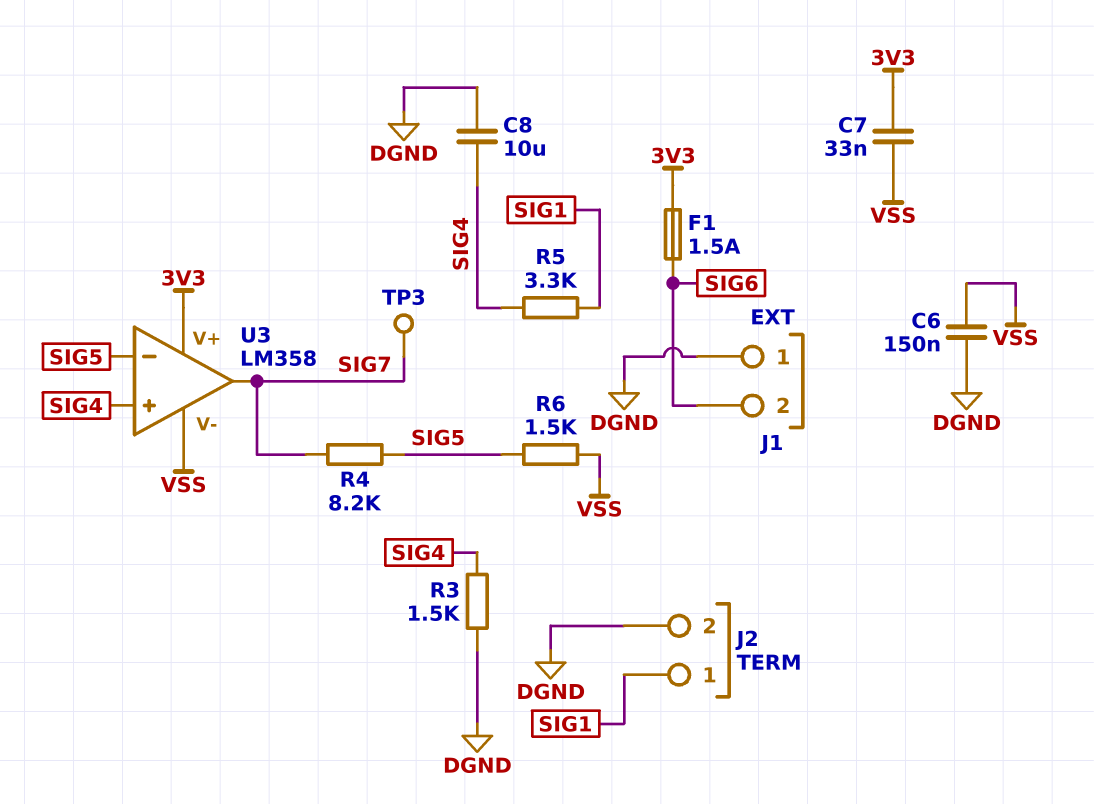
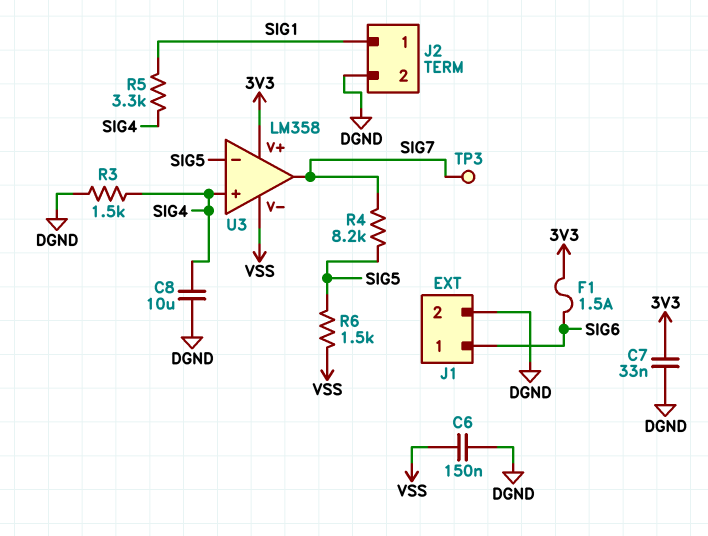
C7: 33nF (3V3, VSS) -> 33nF (3V3, DGND)
J1 pin 1: DGND -> SIG6
J1 pin 2: SIG6 -> DGND

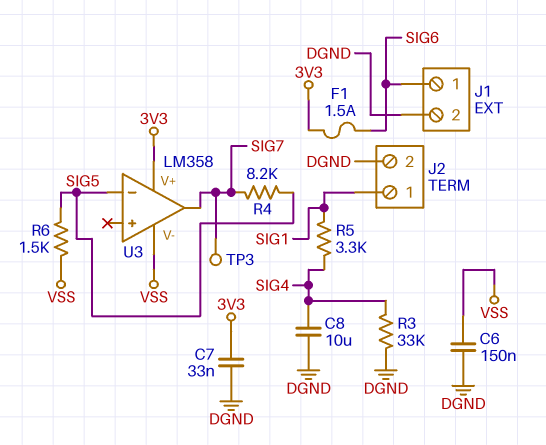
R3: 1.5k (DGND, SIG4) -> 33k (DGND, SIG4)
U3 pin in+: SIG4 -> none

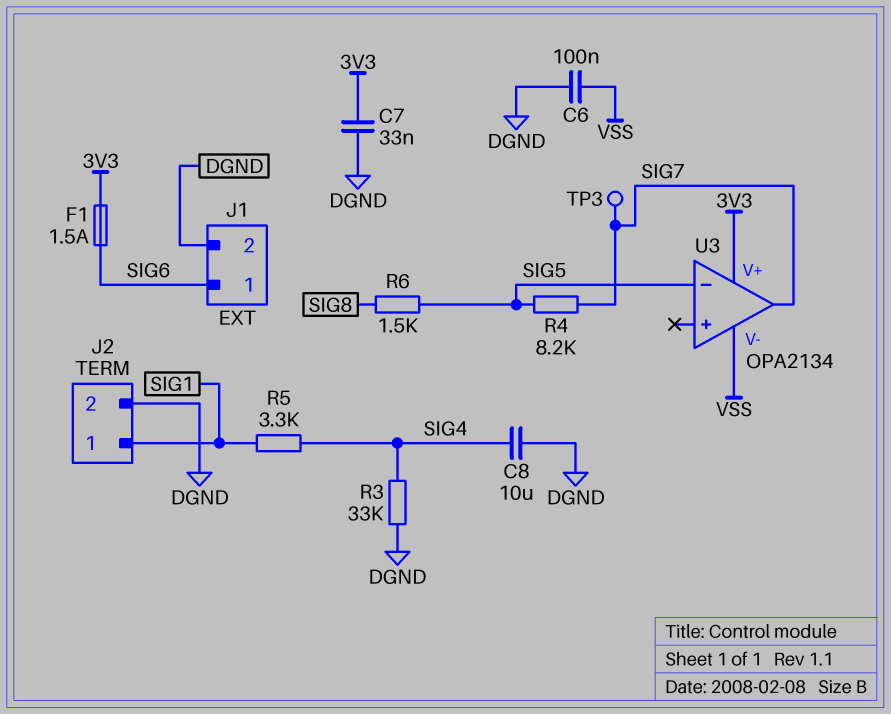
C6: 150nF (DGND, VSS) -> 100nF (DGND, VSS)
R6: 1.5k (SIG5, VSS) -> 1.5k (SIG5, SIG8)
U3: LM358 -> OPA2134

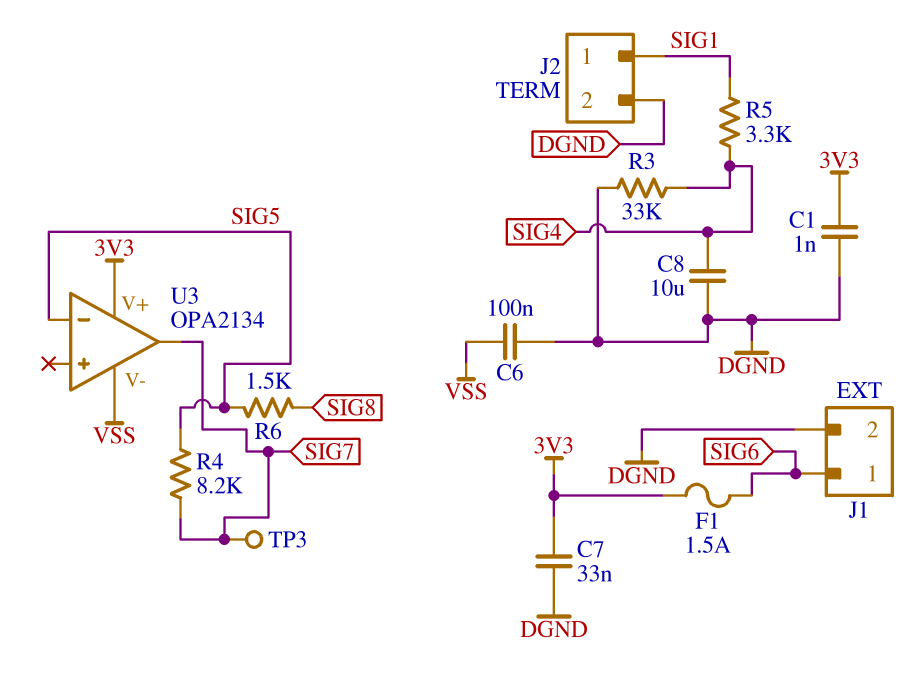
C1: none -> 1nF (3V3, DGND)

